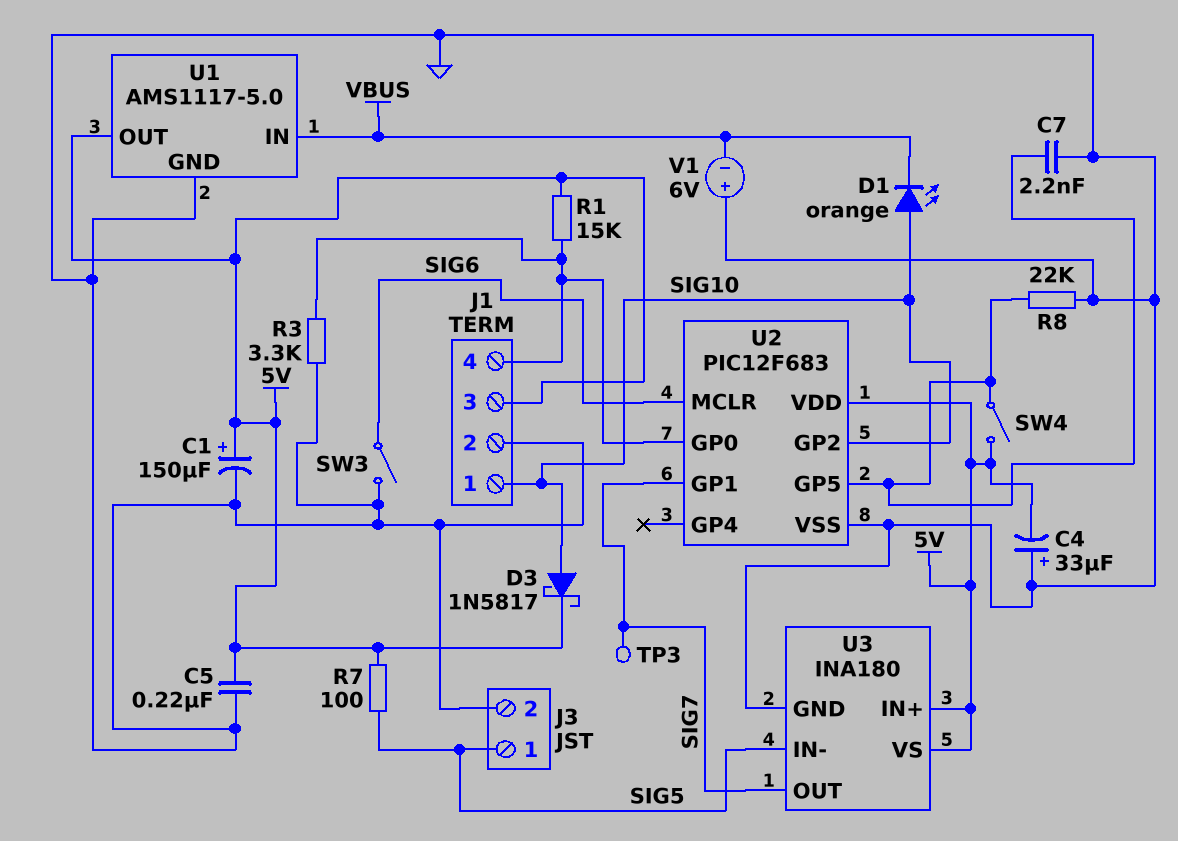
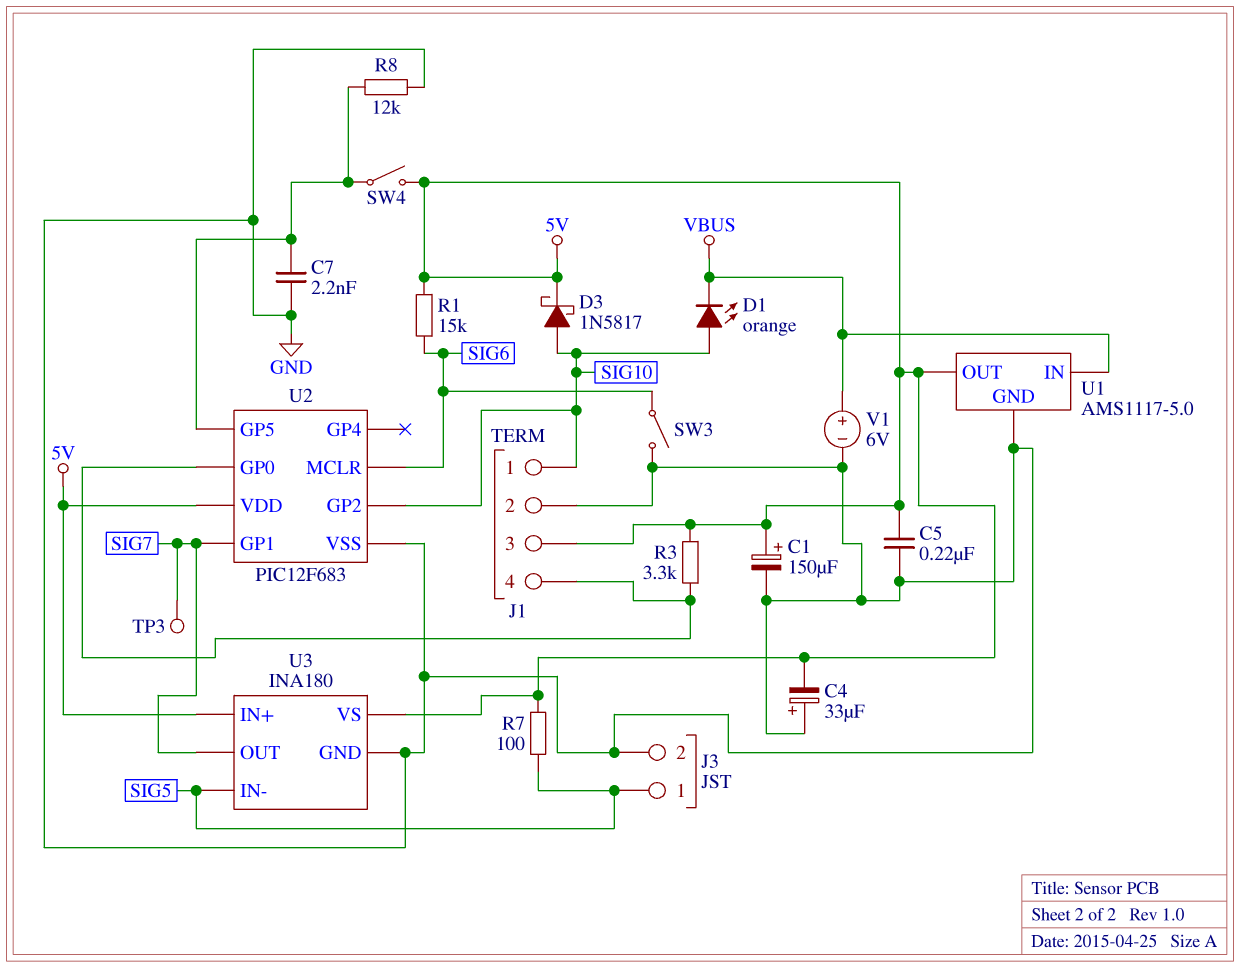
R1: 15k (5V, J1/4) -> 15k (5V, SIG6)
R3: 3.3k (GND, J1/4) -> 3.3k (5V, J1/4)
R8: 22k (GND, U2/GP5) -> 12k (GND, U2/GP5)
V1: 6V (plus GND, minus VBUS) -> 6V (plus VBUS, minus GND)

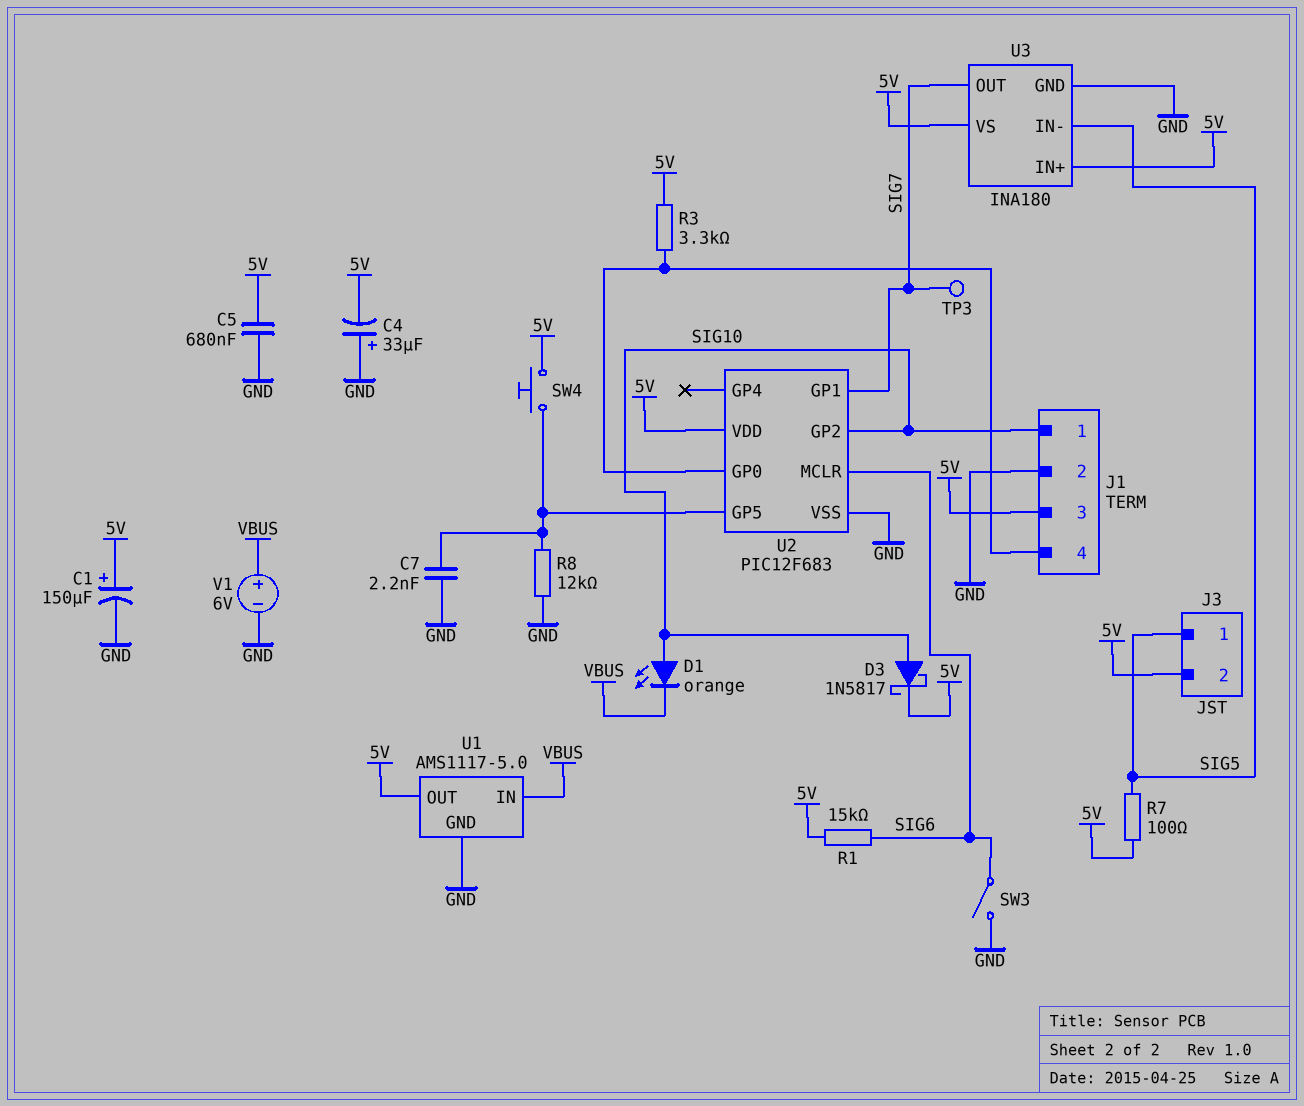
C5: 220nF (5V, GND) -> 680nF (5V, GND)
J3 pin 2: GND -> 5V
SW4: switch (5V, U2/GP5) -> button (5V, U2/GP5)

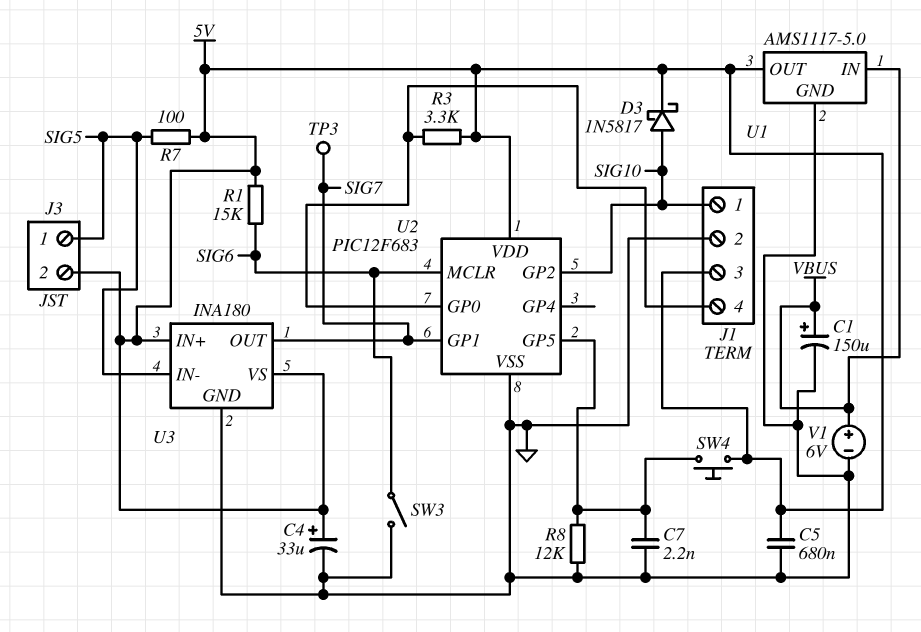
C1: 150uF (plus 5V, minus GND) -> 150uF (plus VBUS, minus GND)
C4: 33uF (plus GND, minus 5V) -> 33uF (plus 5V, minus GND)
D1: LED orange (A SIG10, K VBUS) -> none

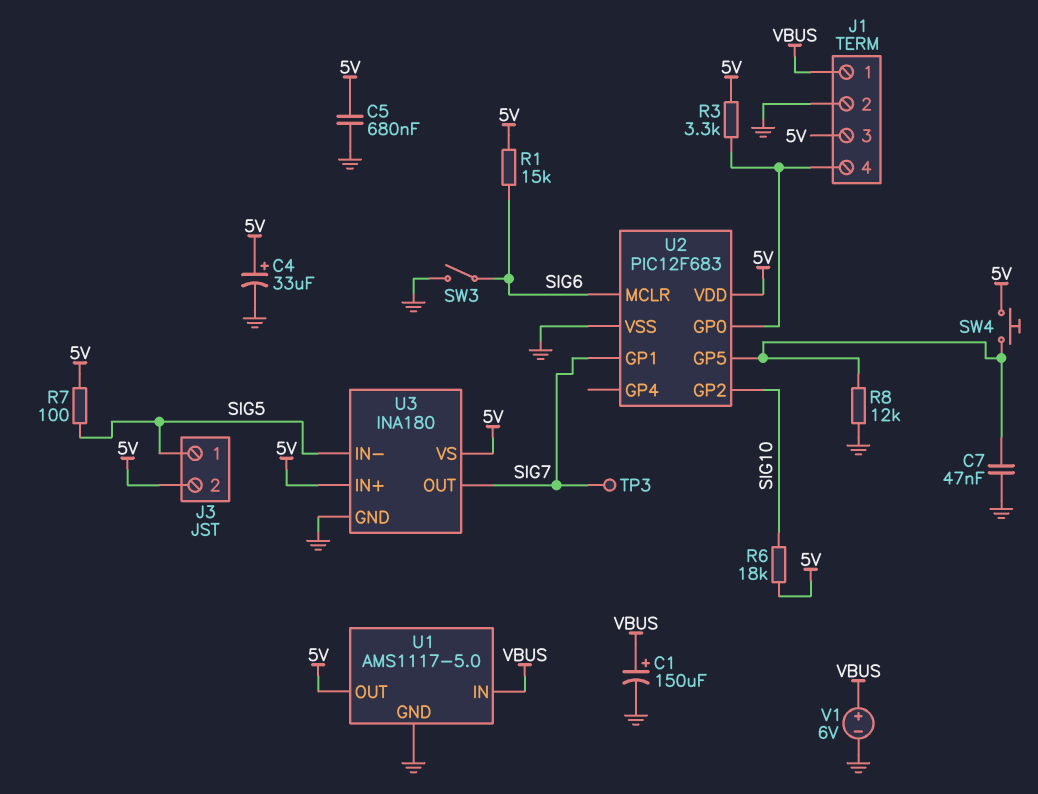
C7: 2.2nF (GND, U2/GP5) -> 47nF (GND, U2/GP5)
D3: schottky 1N5817 (A SIG10, K 5V) -> none
J1 pin 1: SIG10 -> VBUS
R6: none -> 18k (5V, SIG10)

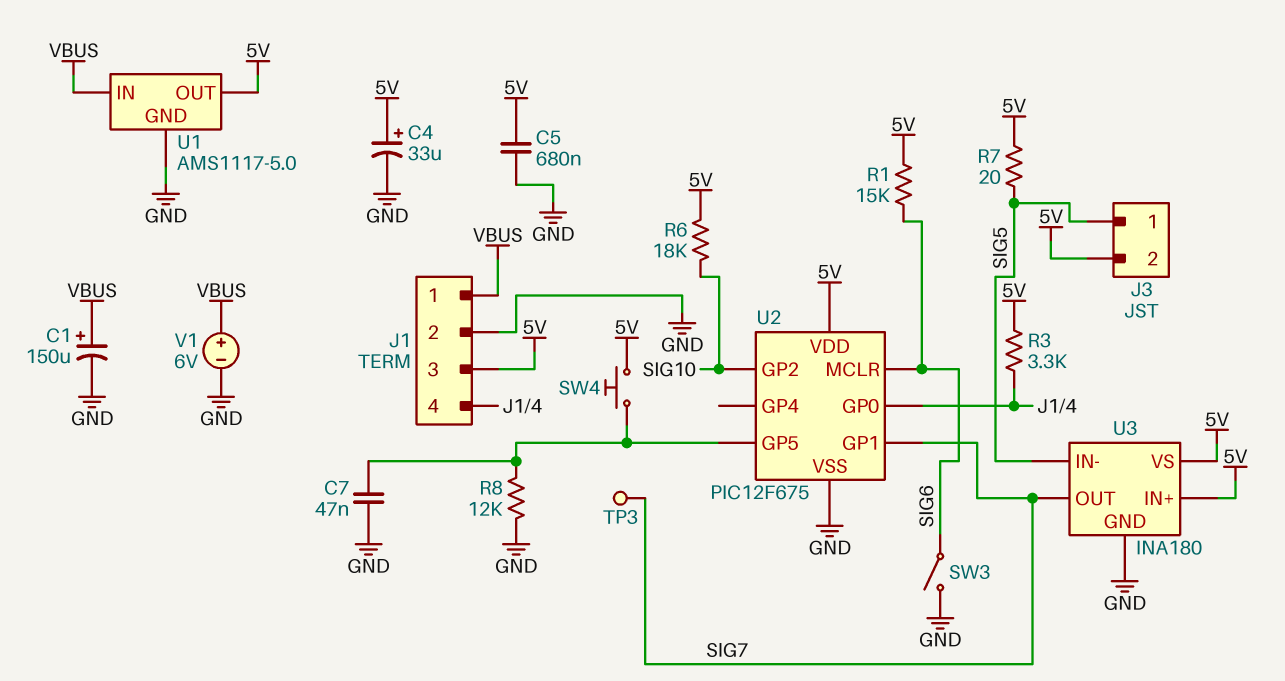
R7: 100 (5V, SIG5) -> 20 (5V, SIG5)
U2: PIC12F683 -> PIC12F675

